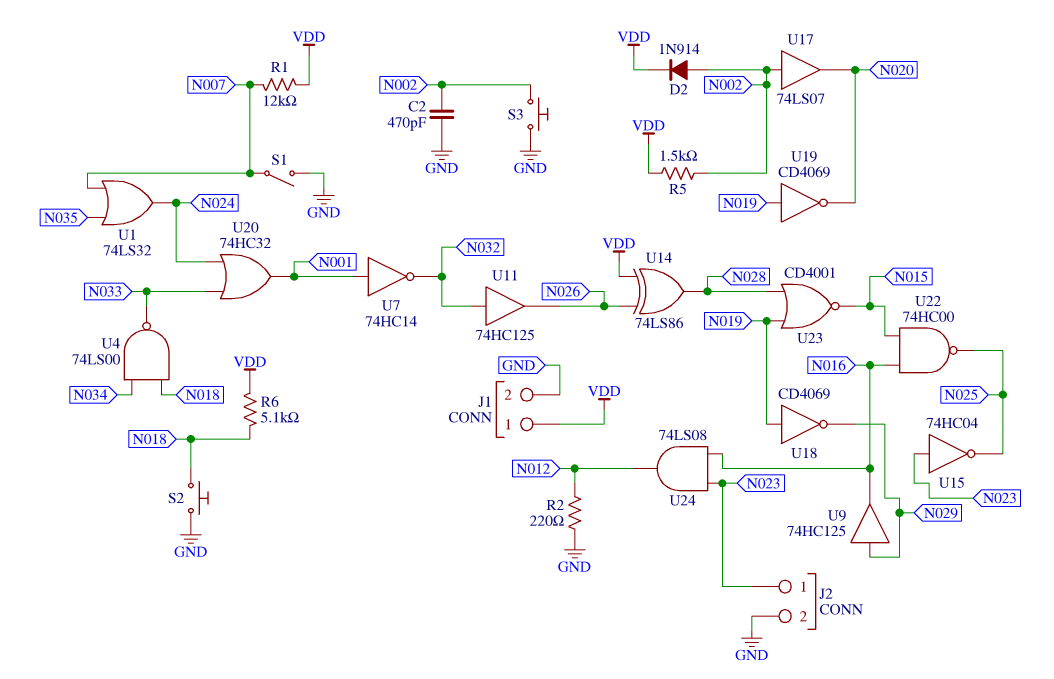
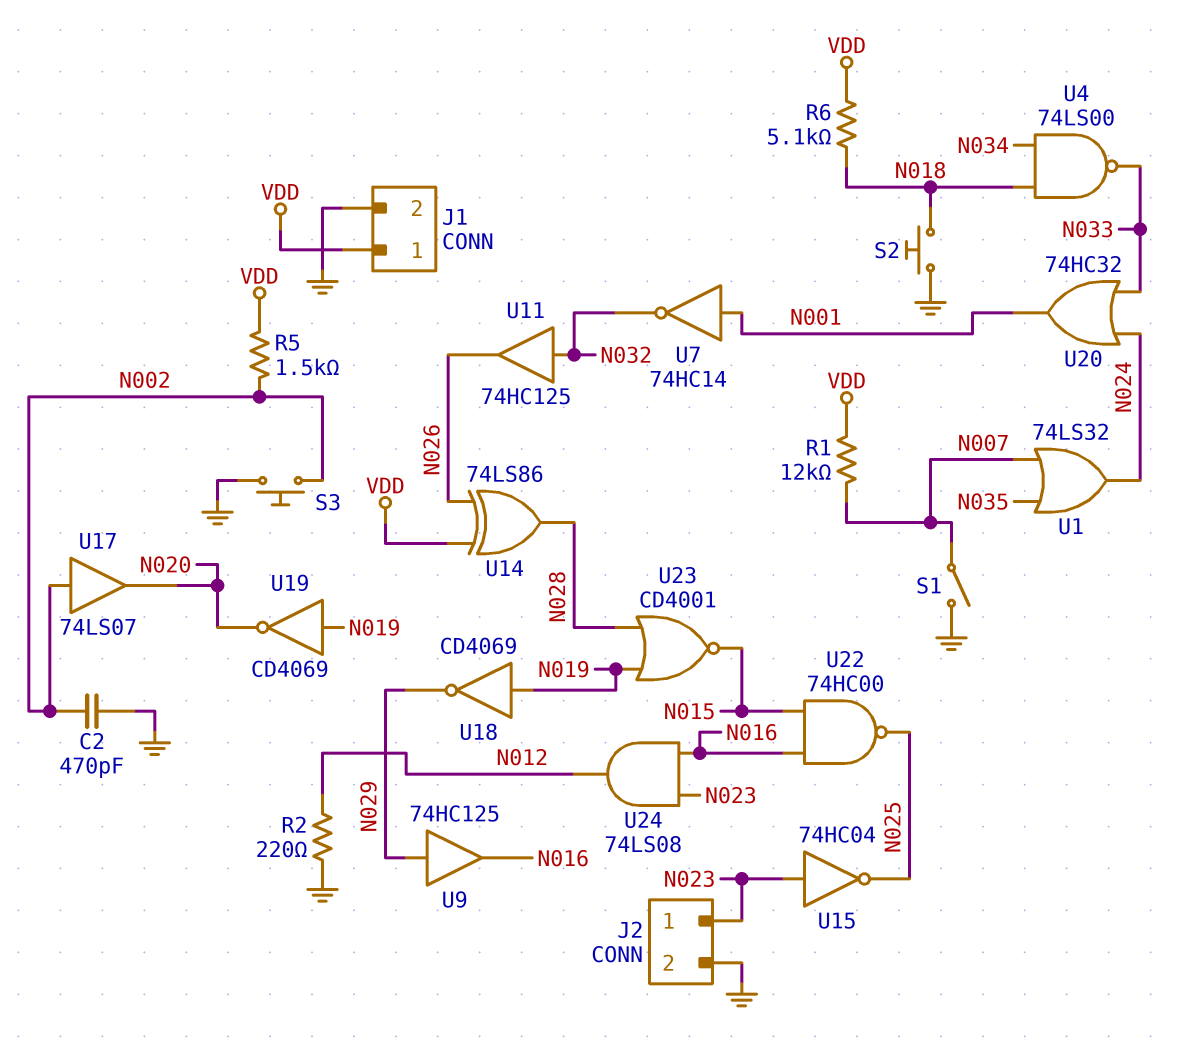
D2: diode 1N914 (A N002, K VDD) -> none

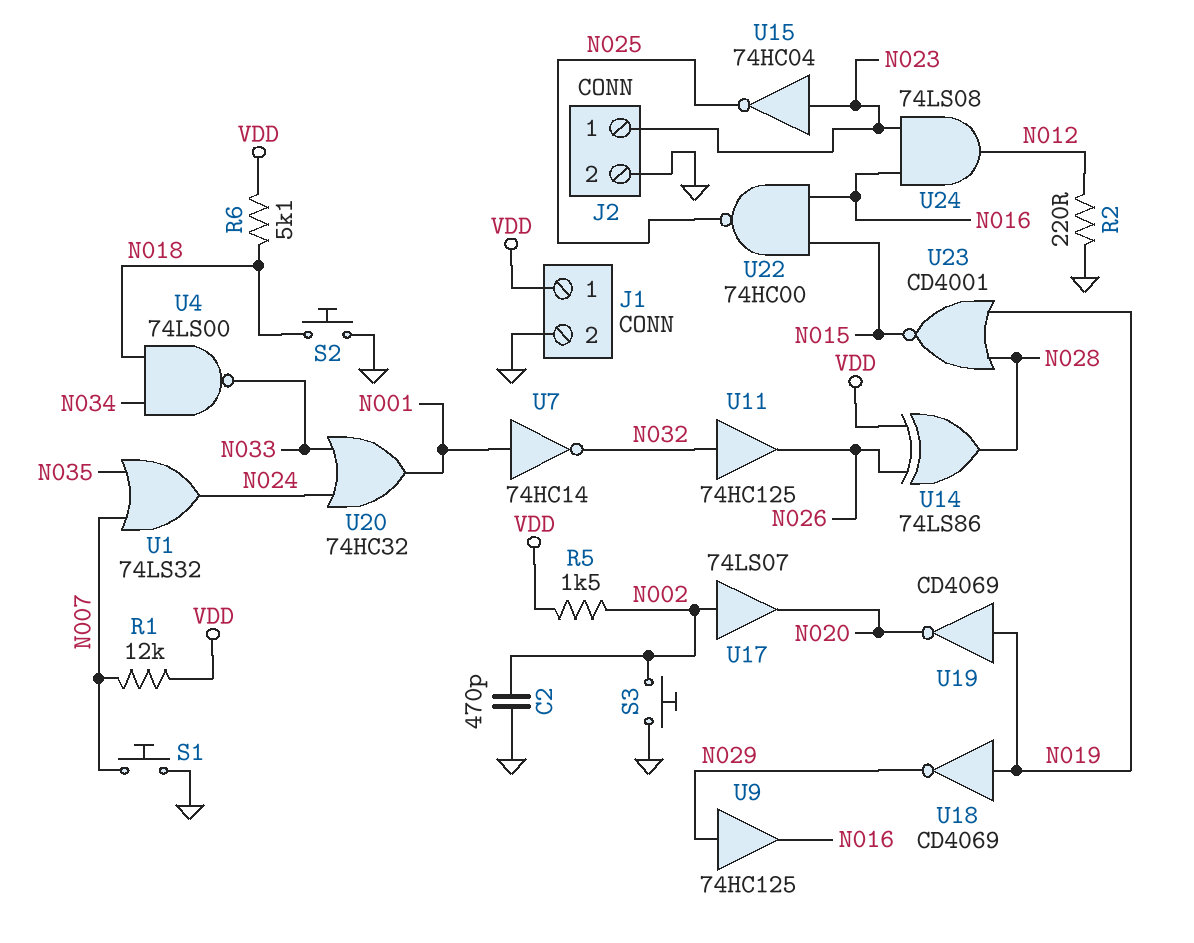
S1: switch (GND, N007) -> button (GND, N007)

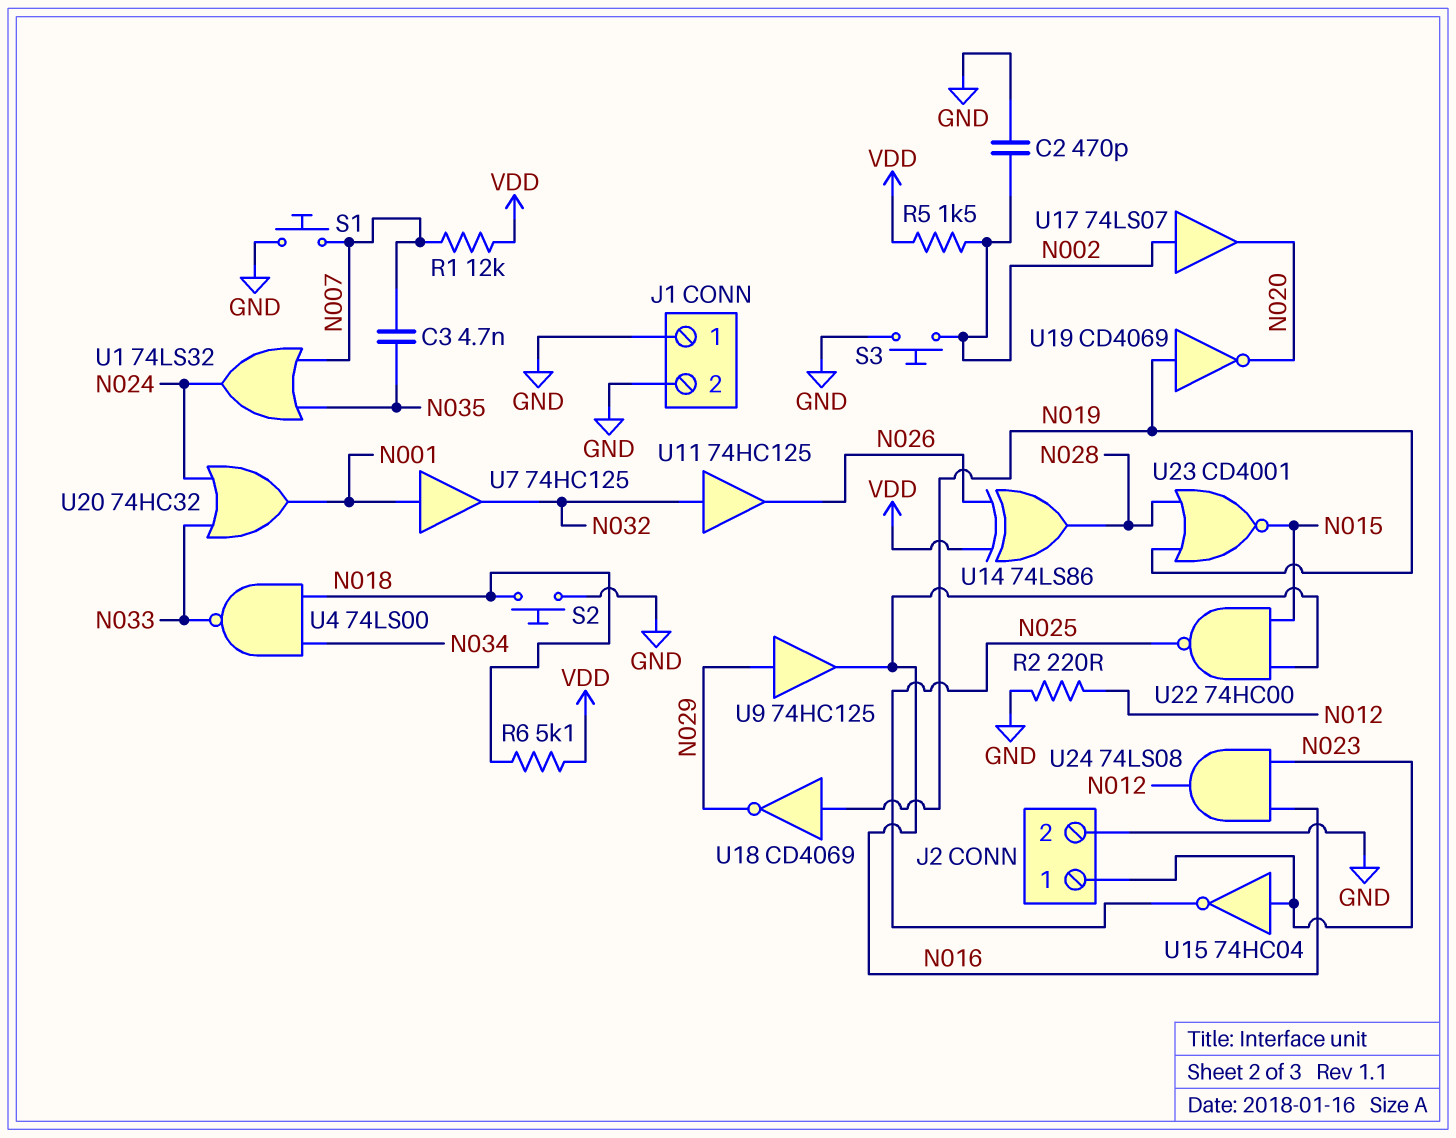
C3: none -> 4.7nF (N007, N035)
J1 pin 1: VDD -> GND
U7: NOT 74HC14 (in N001, out N032) -> buffer 74HC125 (in N001, out N032)

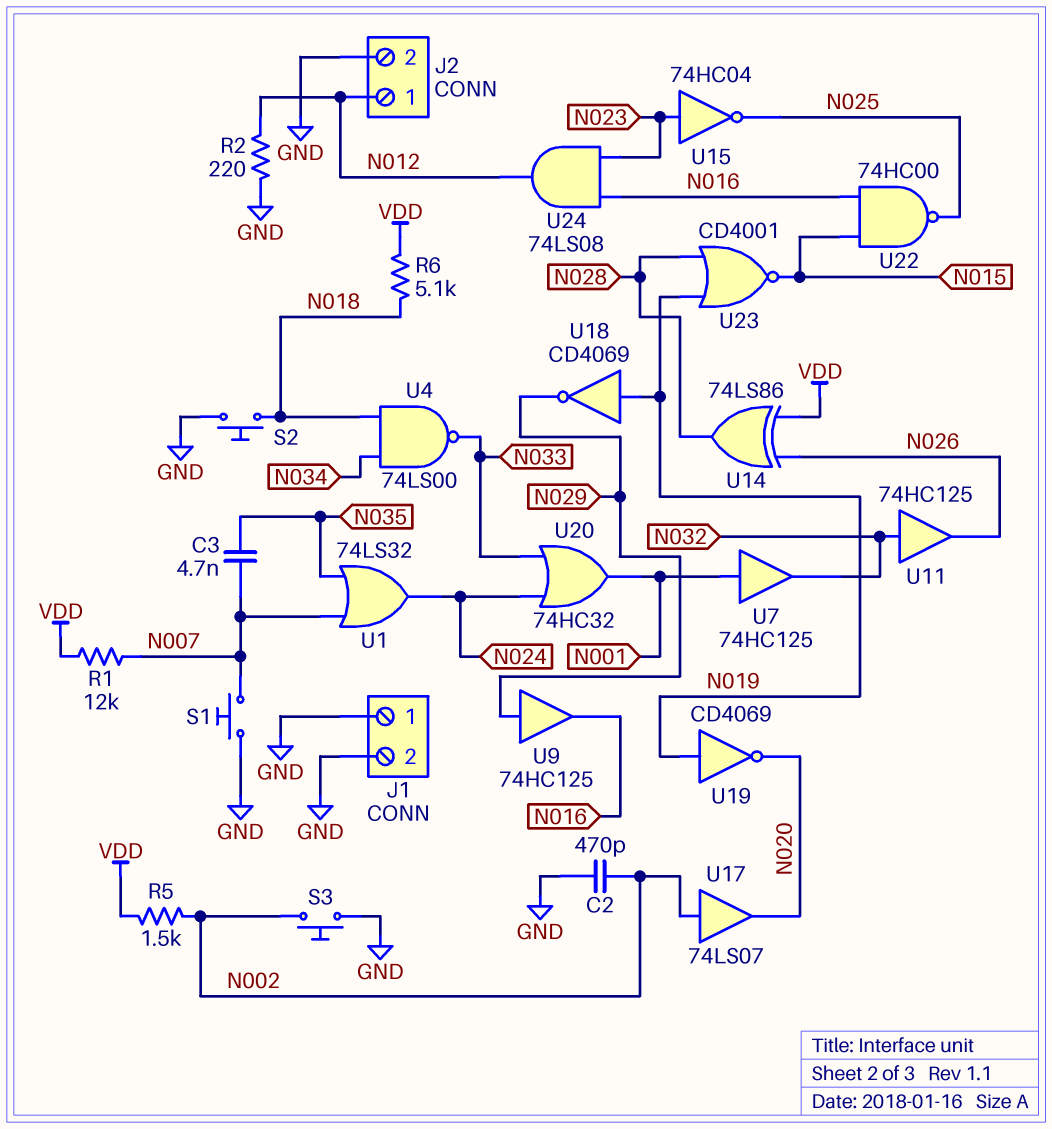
J2 pin 1: N023 -> N012

